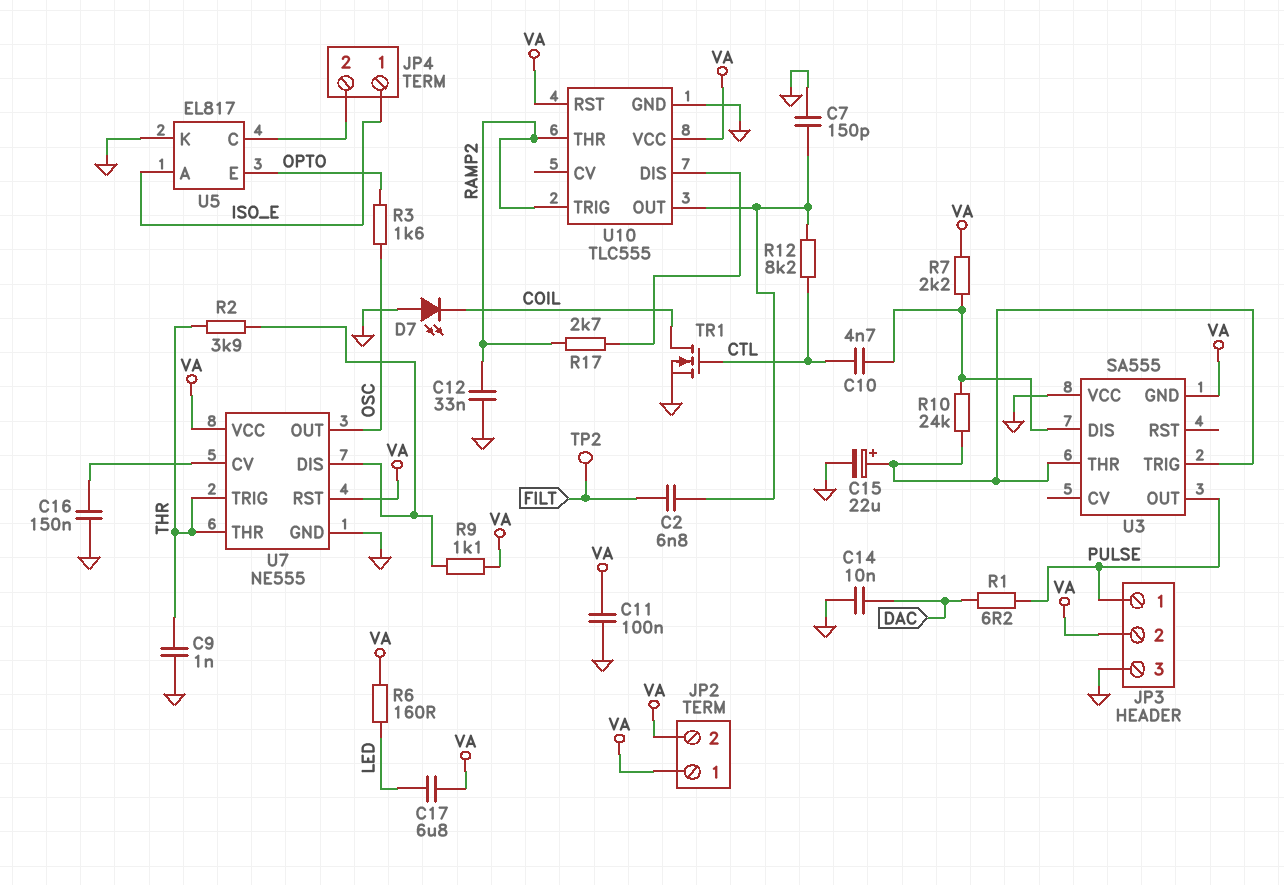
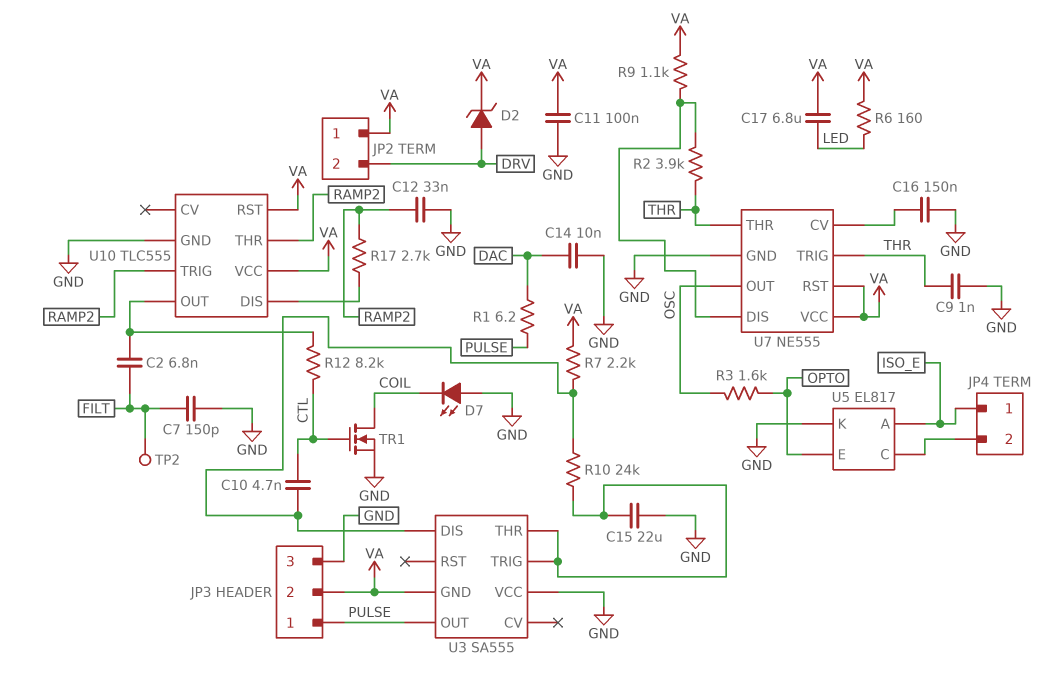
C7: 150pF (GND, U10/OUT) -> 150pF (FILT, GND)
C15: 22uF (plus U3/THR, minus GND) -> 22uF (GND, U3/THR)
D2: none -> zener (A DRV, K VA)
JP2 pin 2: VA -> DRV

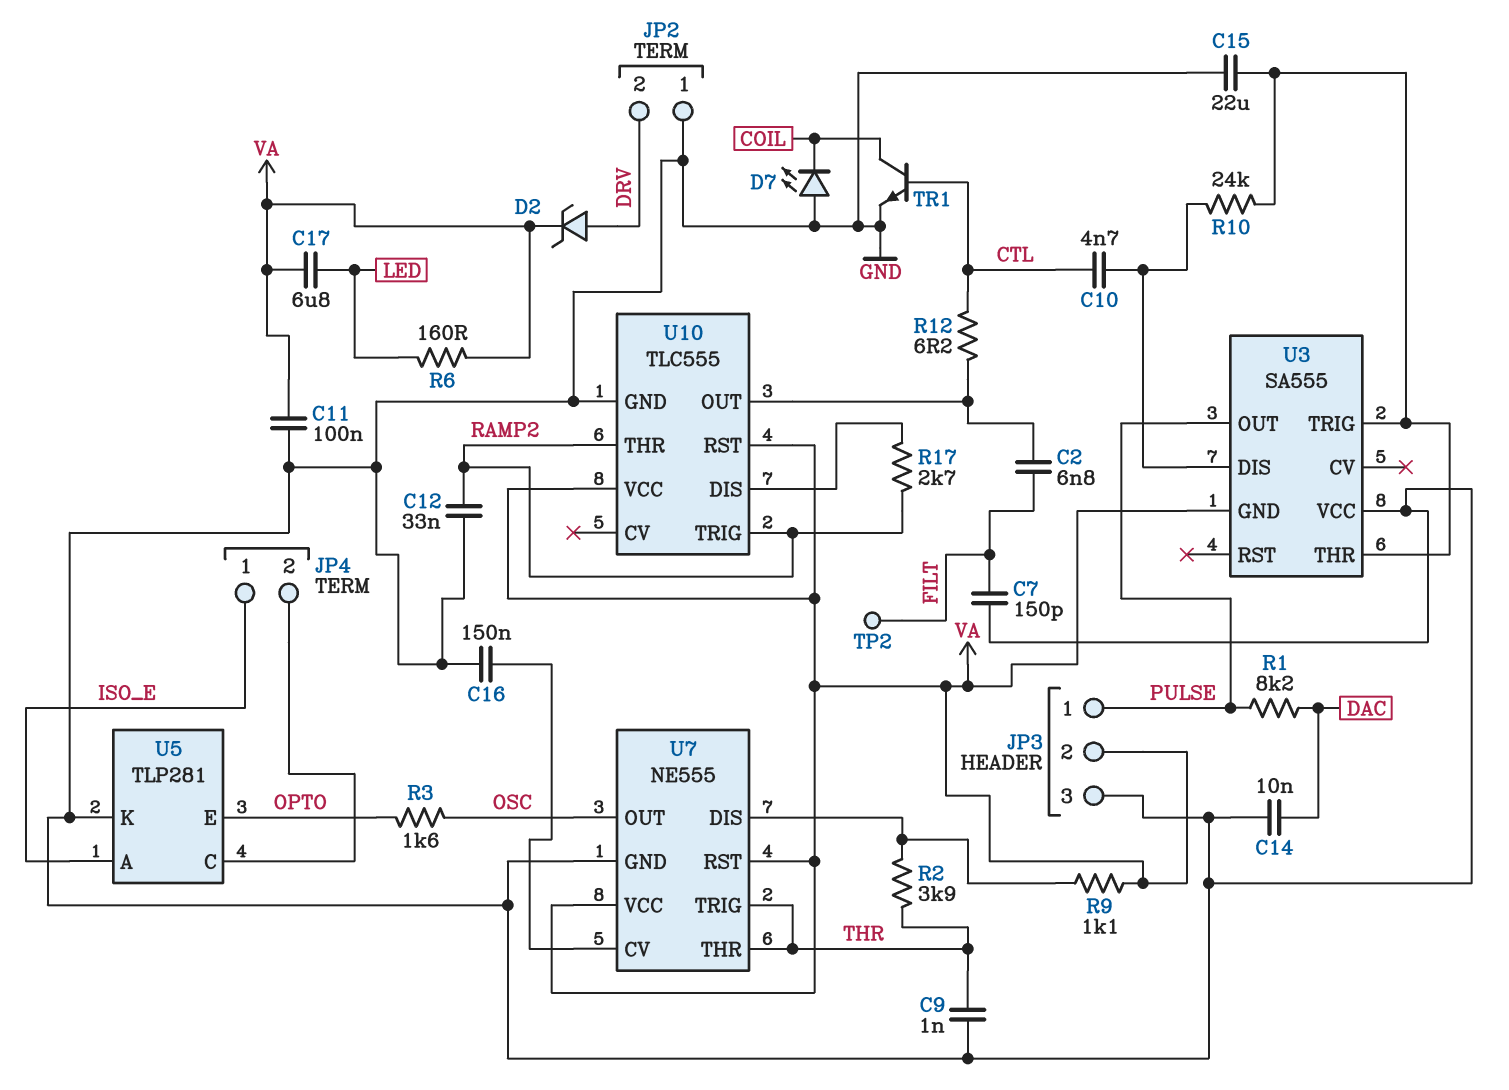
JP2 pin 1: VA -> GND
R1: 6.2 (DAC, PULSE) -> 8.2k (DAC, PULSE)
R7: 2.2k (U3/DIS, VA) -> none
R12: 8.2k (CTL, U10/OUT) -> 6.2 (CTL, U10/OUT)
TR1: NMOS (G CTL, D COIL, S GND) -> NPN (B CTL, C COIL, E GND)
U5: EL817 -> TLP281

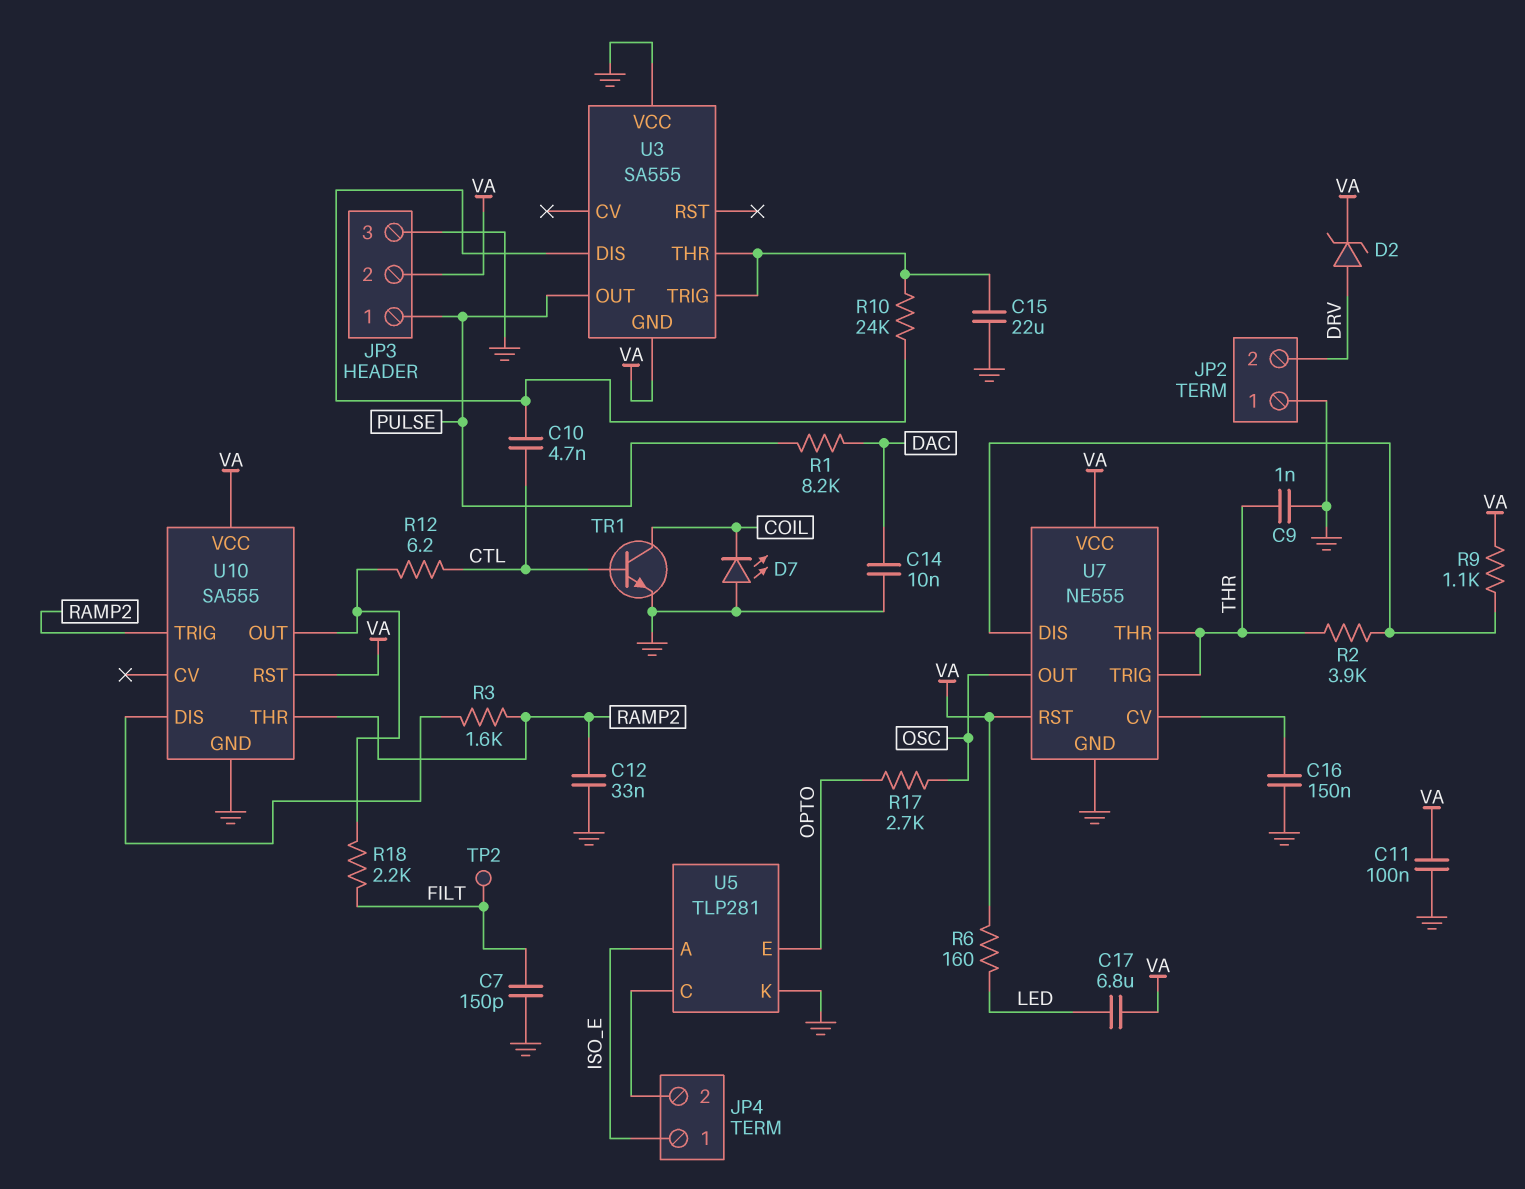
C2: 6.8nF (FILT, U10/OUT) -> none
R3: 1.6k (OPTO, OSC) -> 1.6k (RAMP2, U10/DIS)
R17: 2.7k (RAMP2, U10/DIS) -> 2.7k (OPTO, OSC)
R18: none -> 2.2k (FILT, U10/OUT)
U10: TLC555 -> SA555

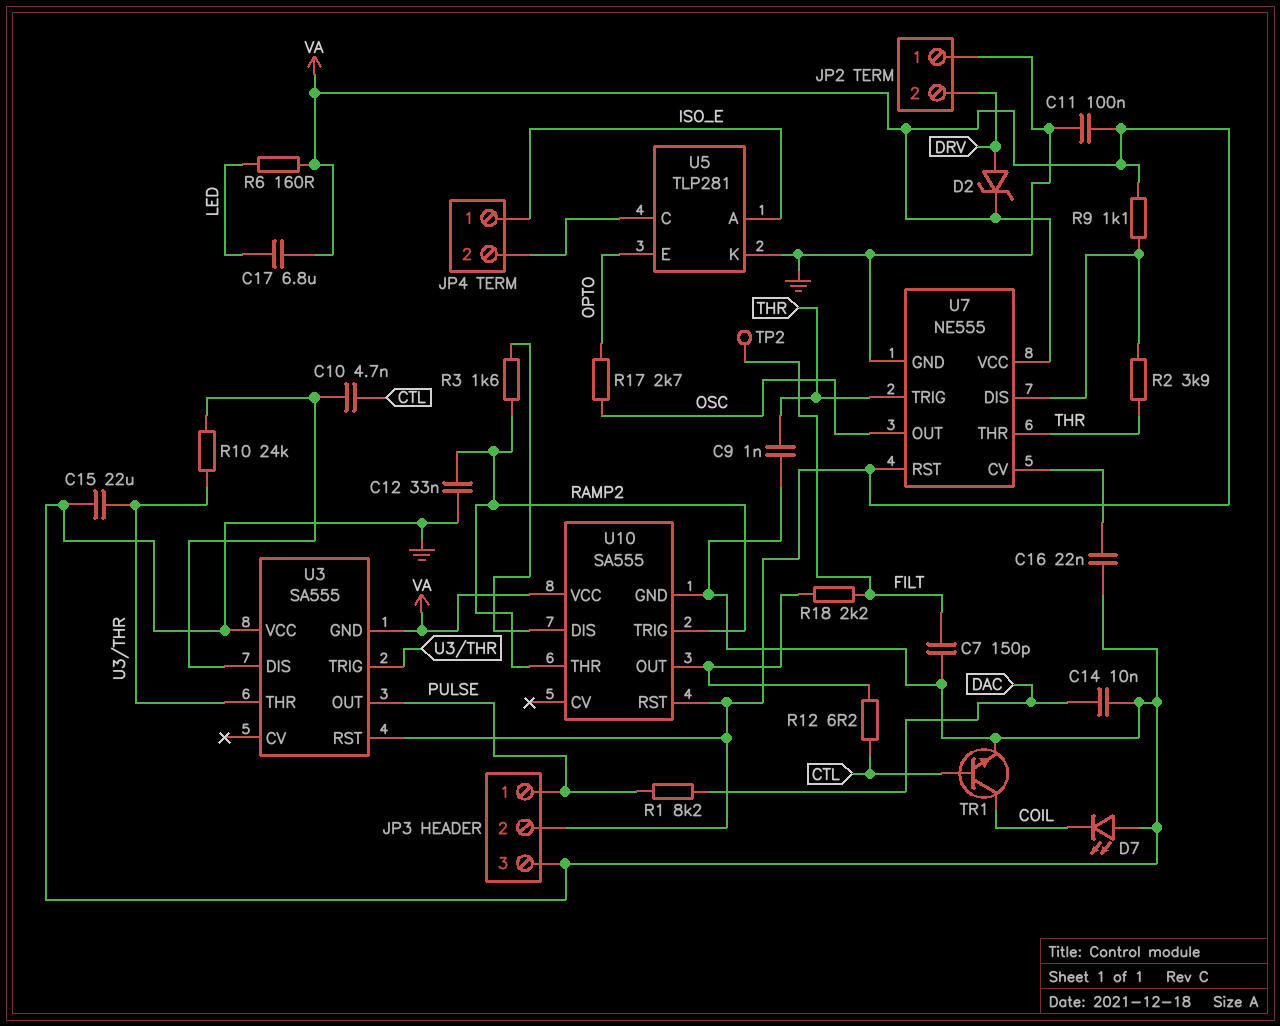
C16: 150nF (GND, U7/CV) -> 22nF (GND, U7/CV)
U3 pin RST: none -> VA

